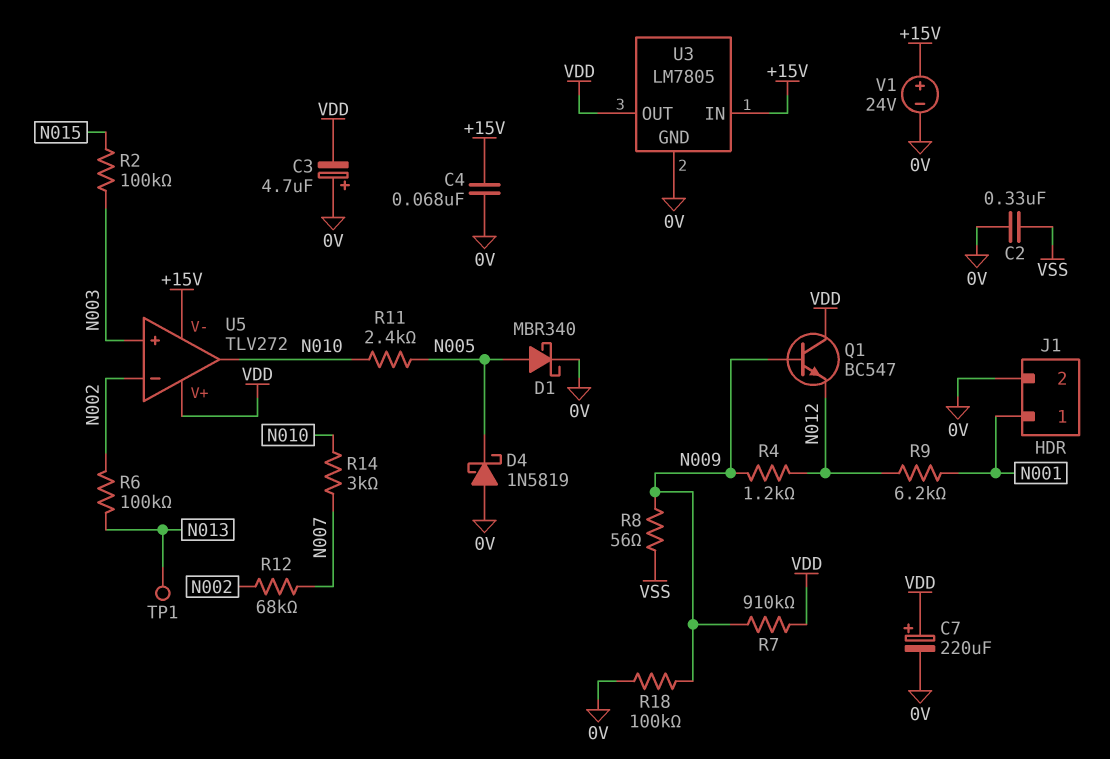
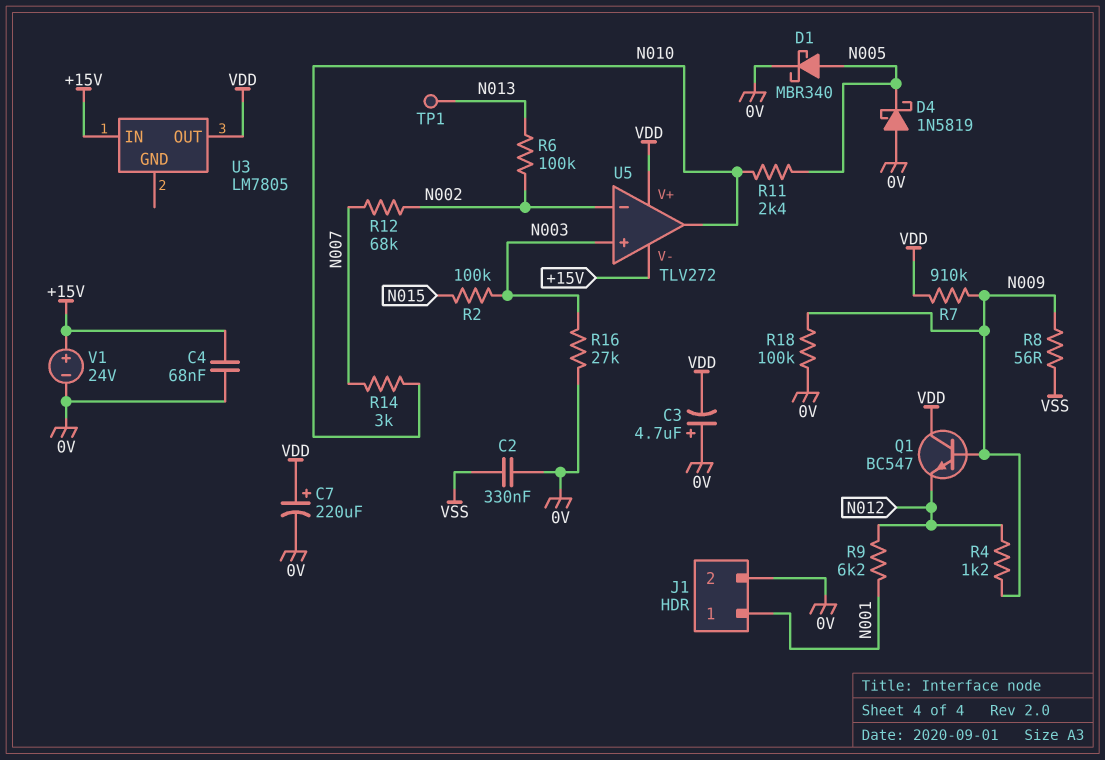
R16: none -> 27k (0V, N003)
U3 pin GND: 0V -> none

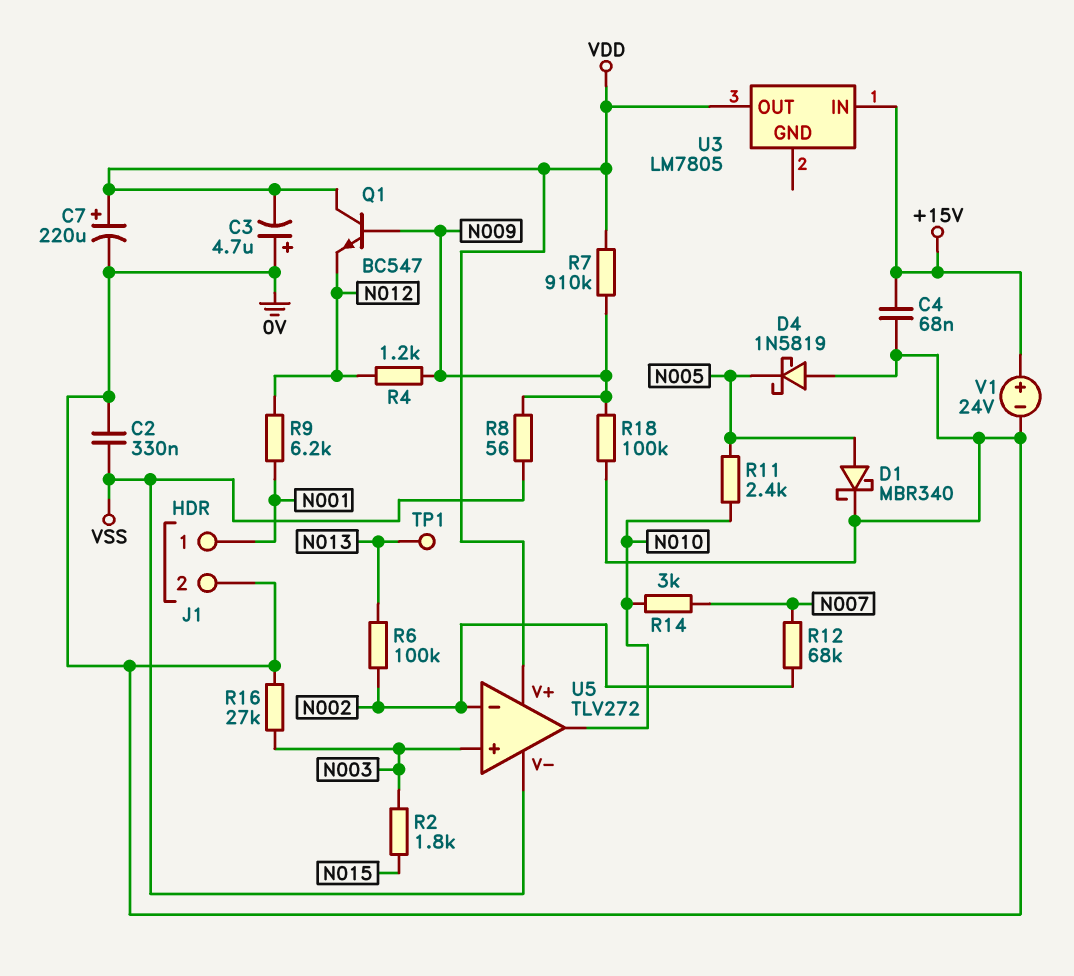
R2: 100k (N003, N015) -> 1.8k (N003, N015)
U5 pin V-: +15V -> VSS

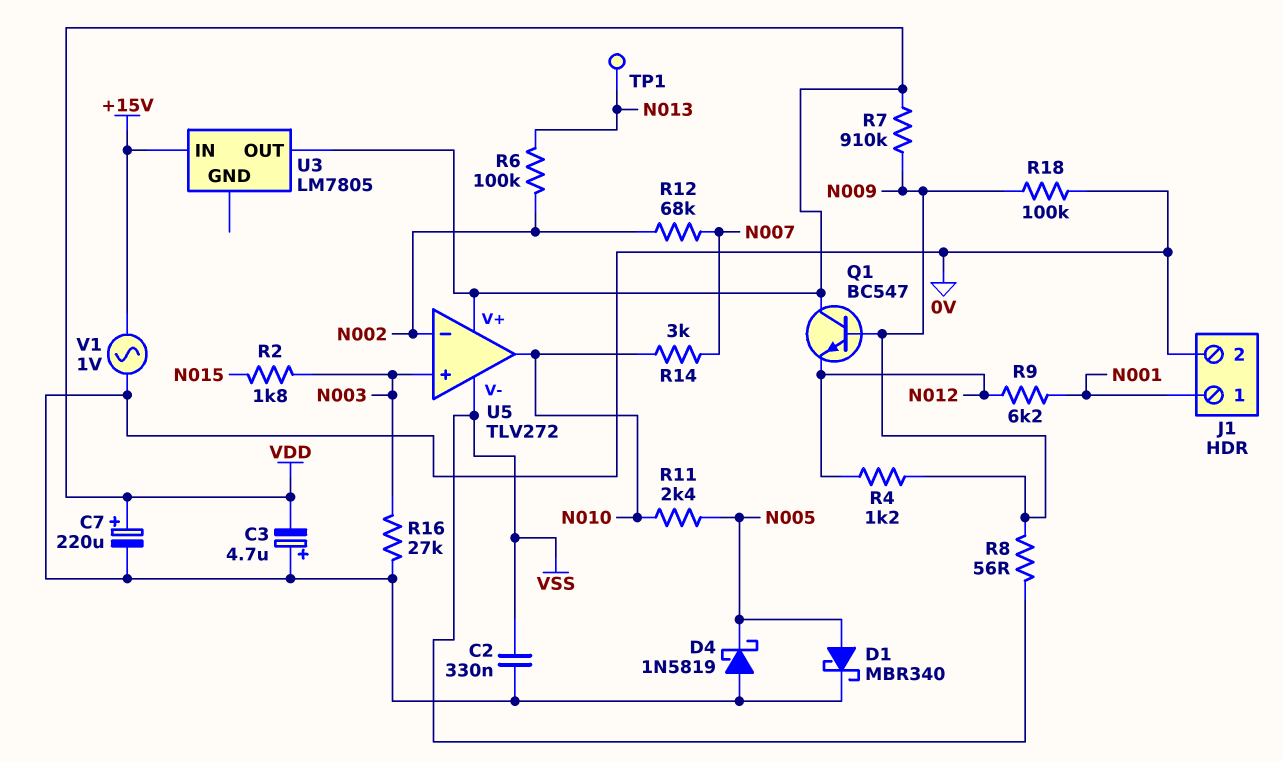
C4: 68nF (+15V, 0V) -> none
V1: 24V (plus +15V, minus 0V) -> AC 1V (+15V, 0V)

